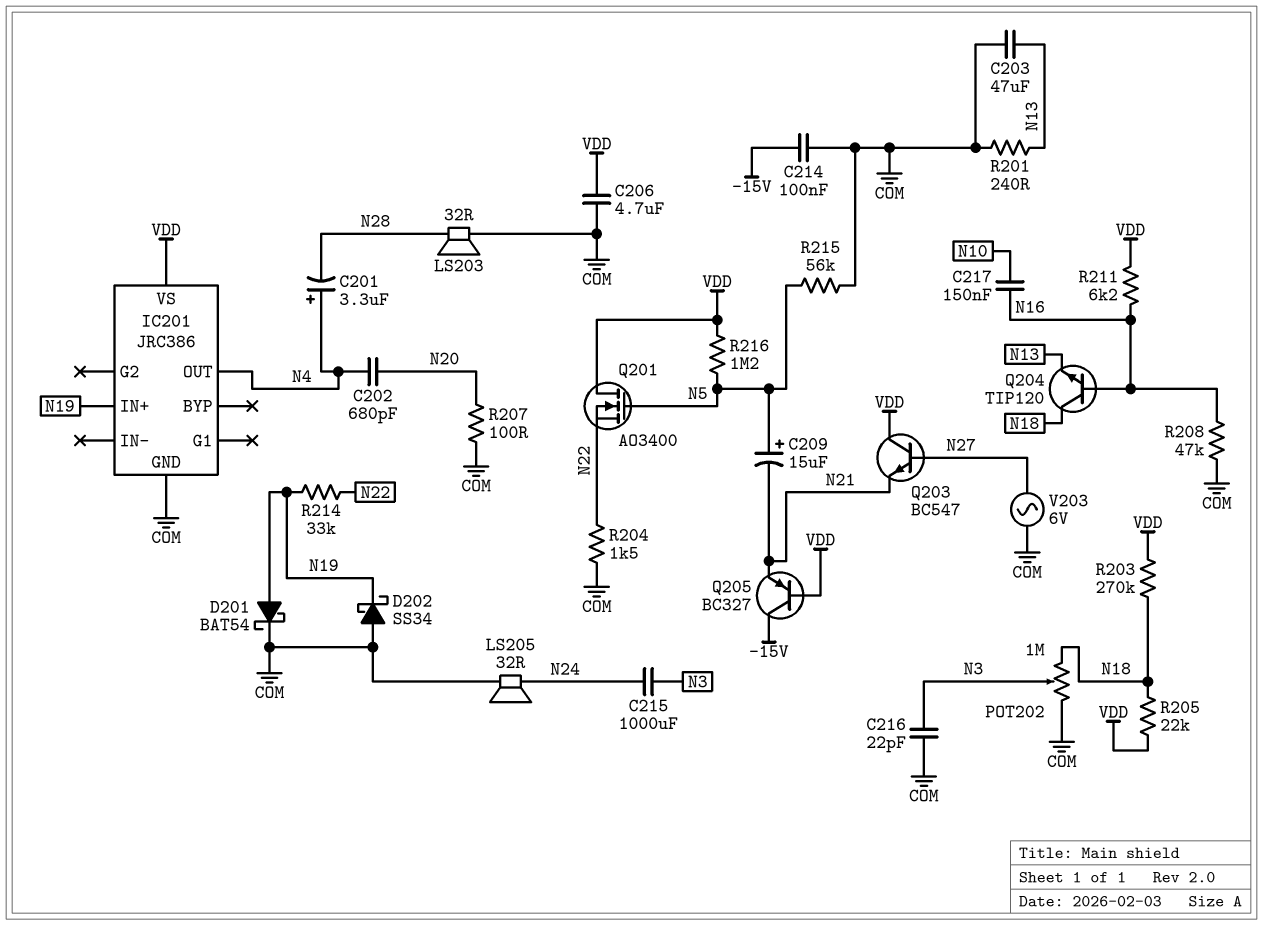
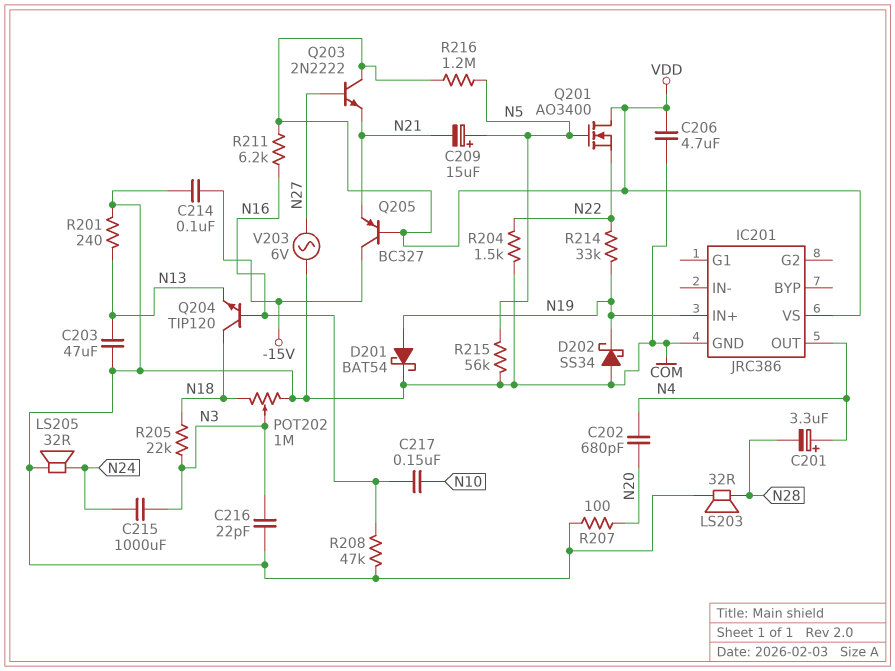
Q203: NPN BC547 (B N27, C VDD, E N21) -> NPN 2N2222 (B N27, C VDD, E N21)
R203: 270k (N18, VDD) -> none
R205: 22k (N18, VDD) -> 22k (N3, N18)

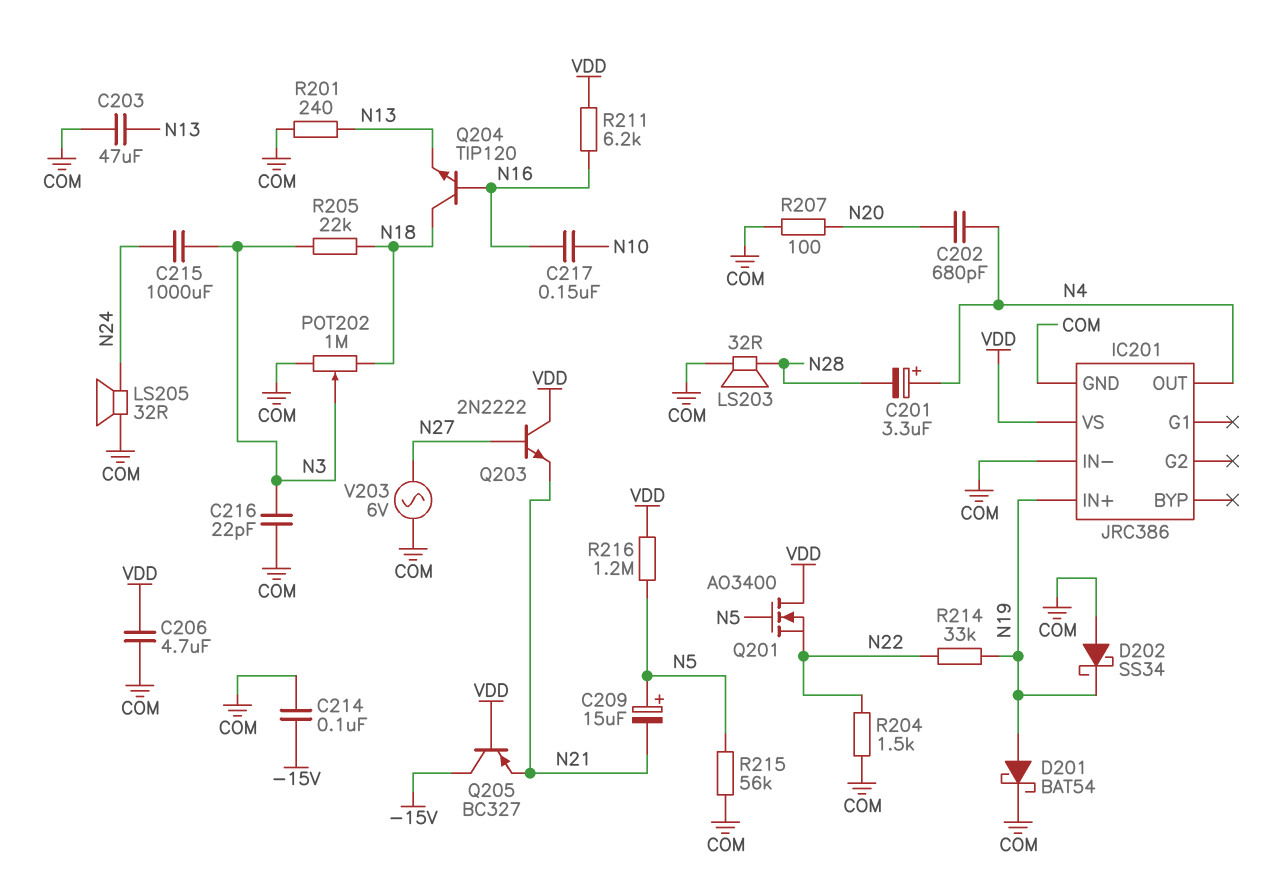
IC201 pin IN-: none -> COM
R208: 47k (COM, N16) -> none

